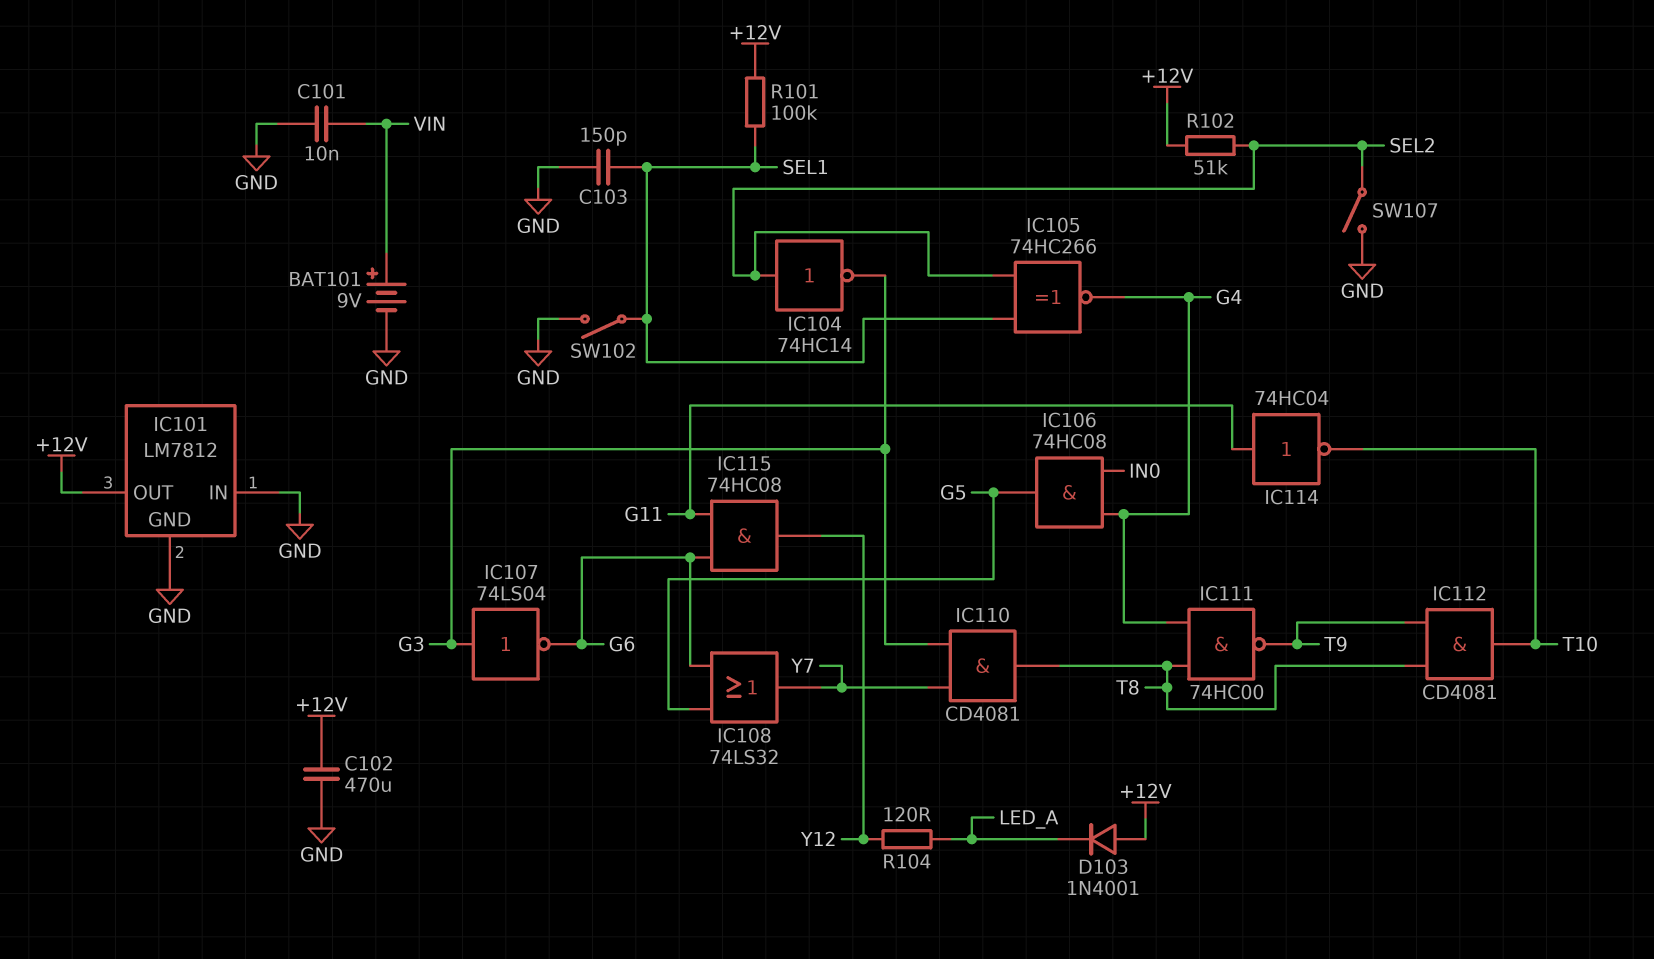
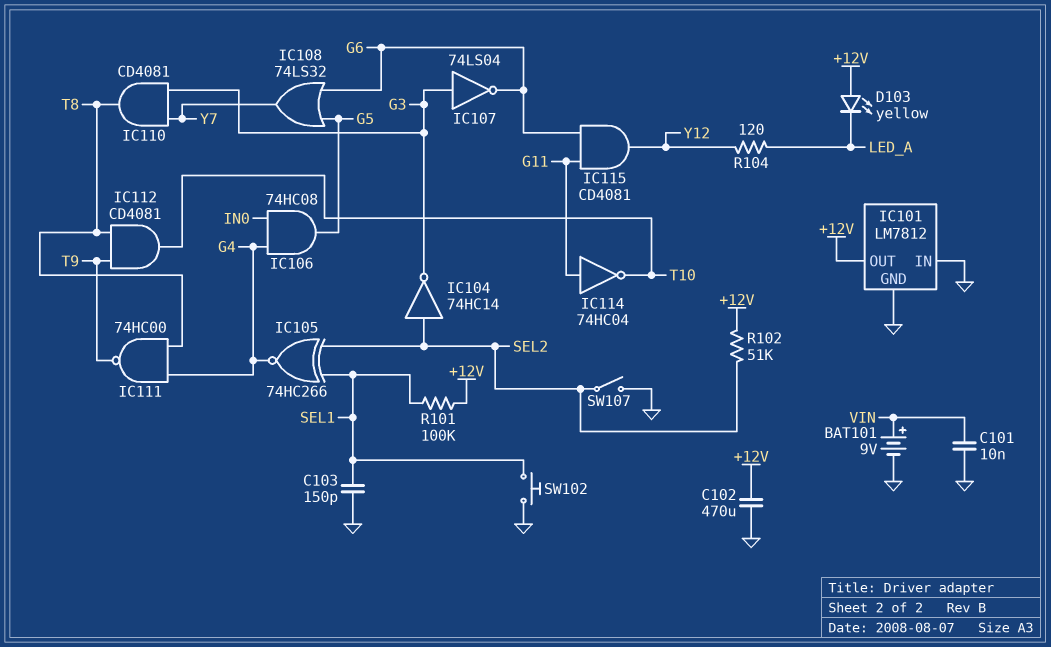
D103: diode 1N4001 (A +12V, K LED_A) -> LED yellow (A +12V, K LED_A)
IC115: AND 74HC08 (in G6, in G11, out Y12) -> AND CD4081 (in G6, in G11, out Y12)
SW102: switch (GND, SEL1) -> button (GND, SEL1)

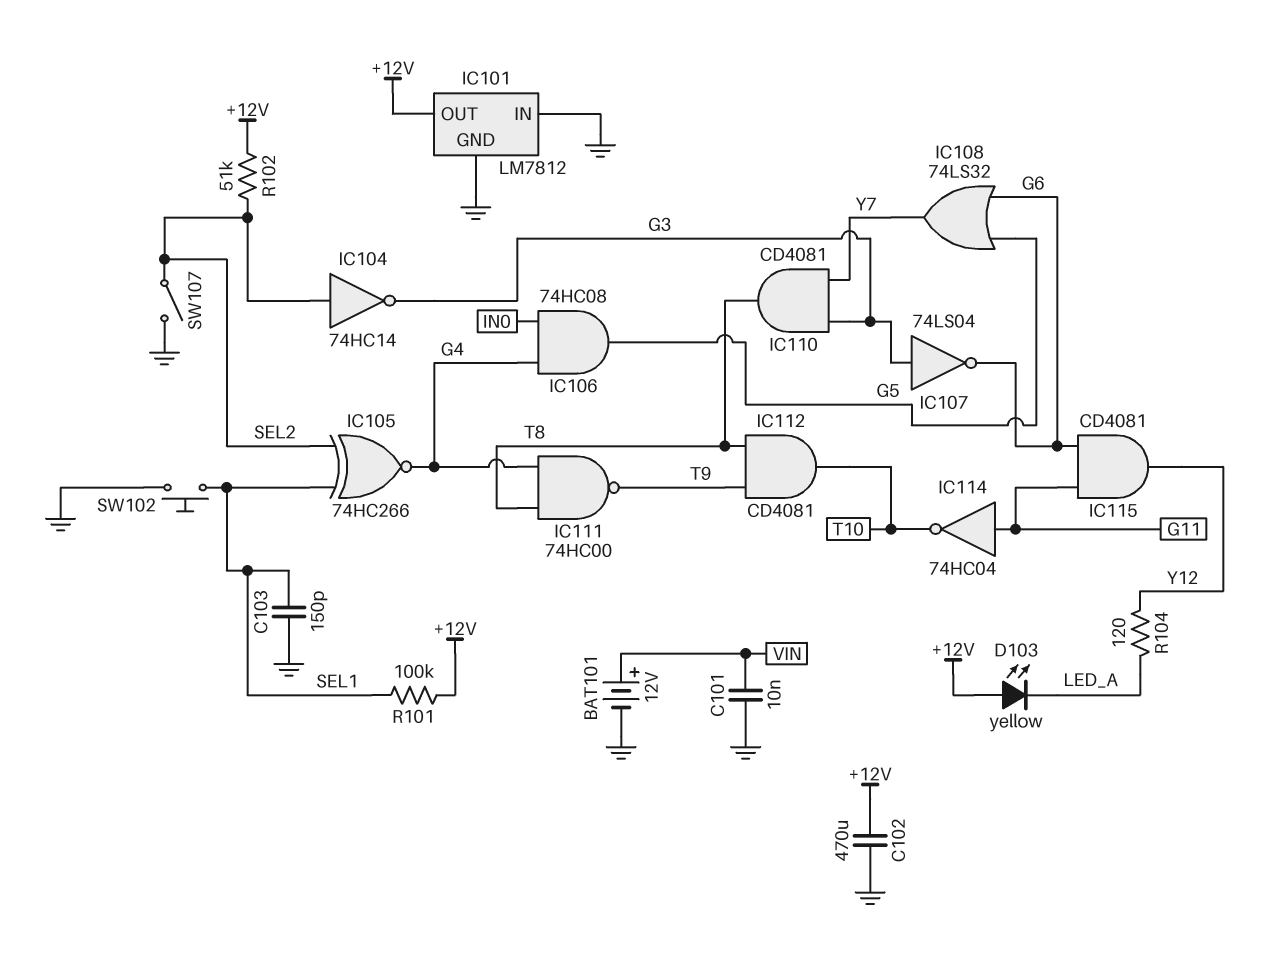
BAT101: 9V (plus VIN, minus GND) -> 12V (plus VIN, minus GND)

